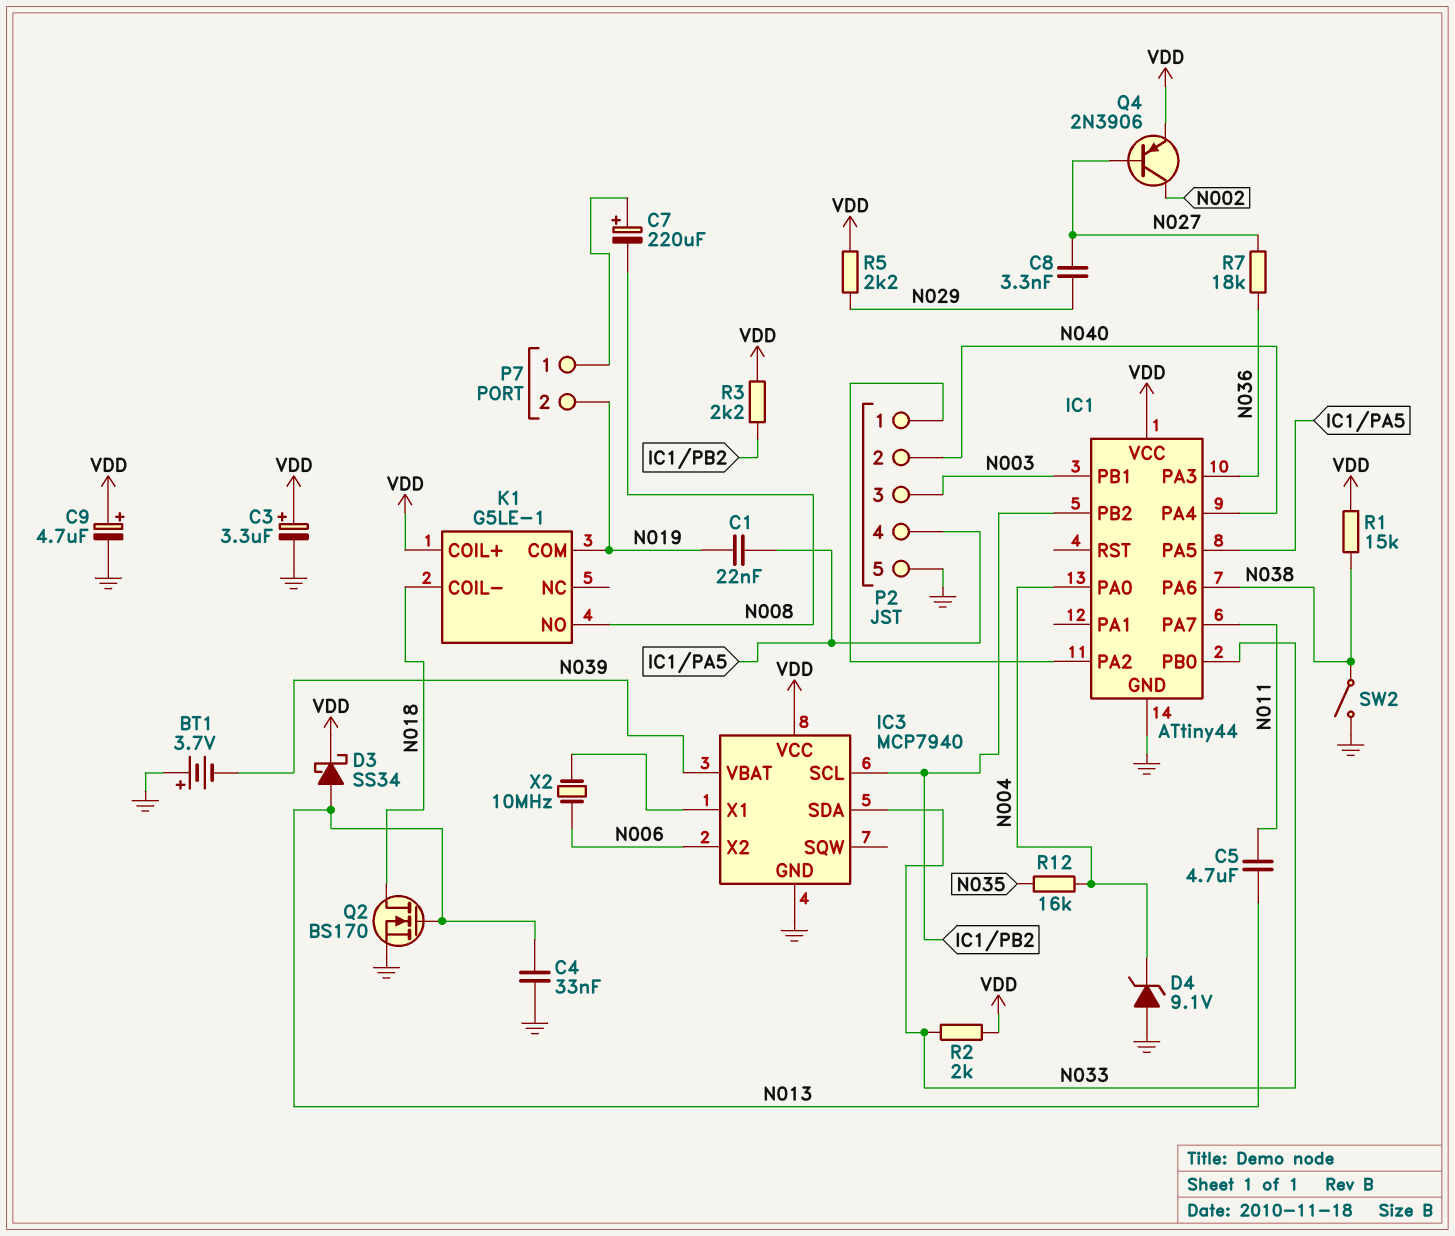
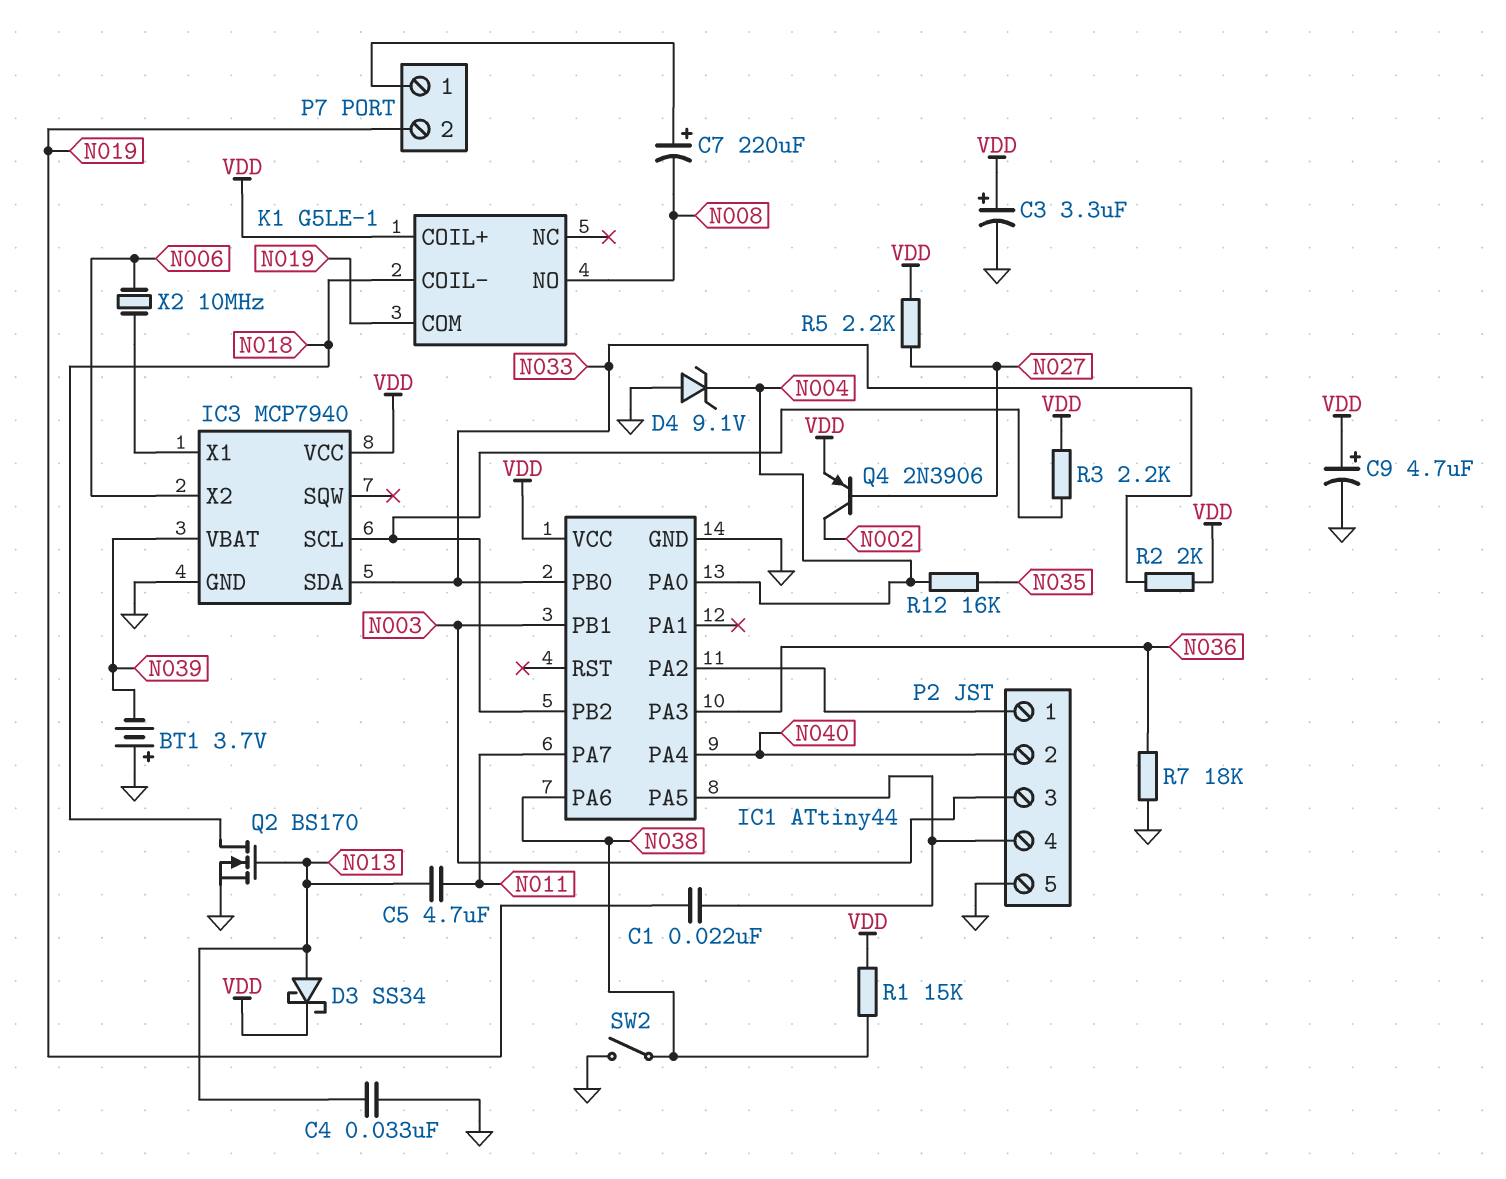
C8: 3.3nF (N027, N029) -> none
R5: 2.2k (N029, VDD) -> 2.2k (N027, VDD)
R7: 18k (N027, N036) -> 18k (GND, N036)

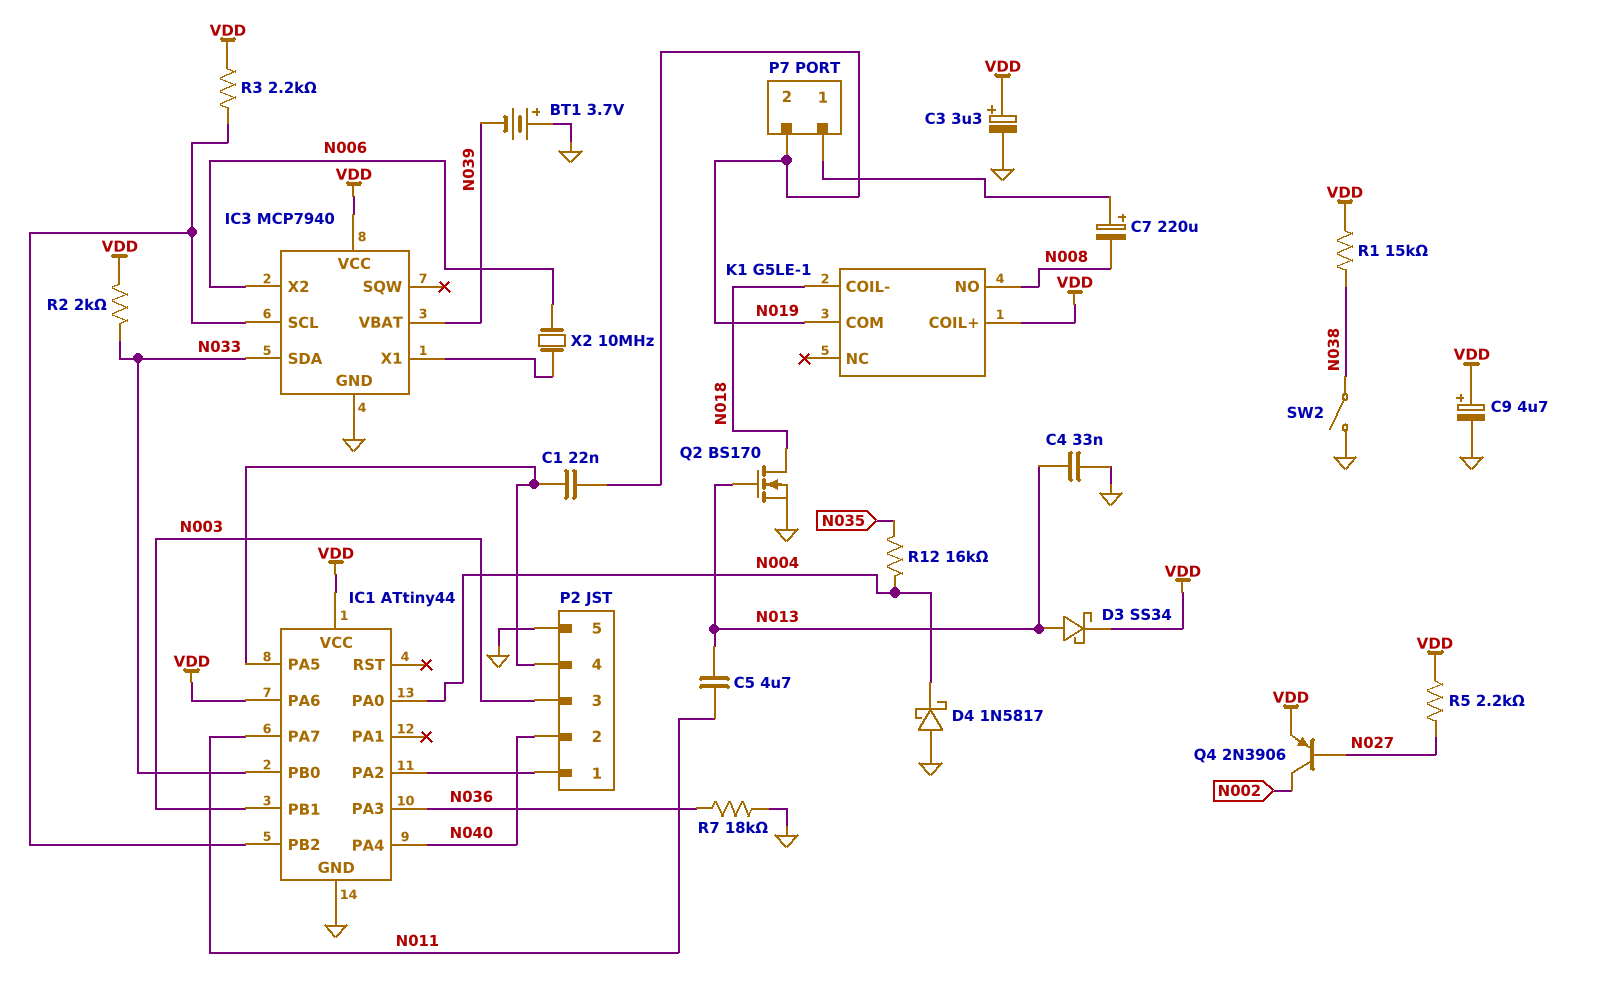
D4: zener 9.1V (A GND, K N004) -> schottky 1N5817 (A GND, K N004)
IC1 pin PA6: N038 -> VDD

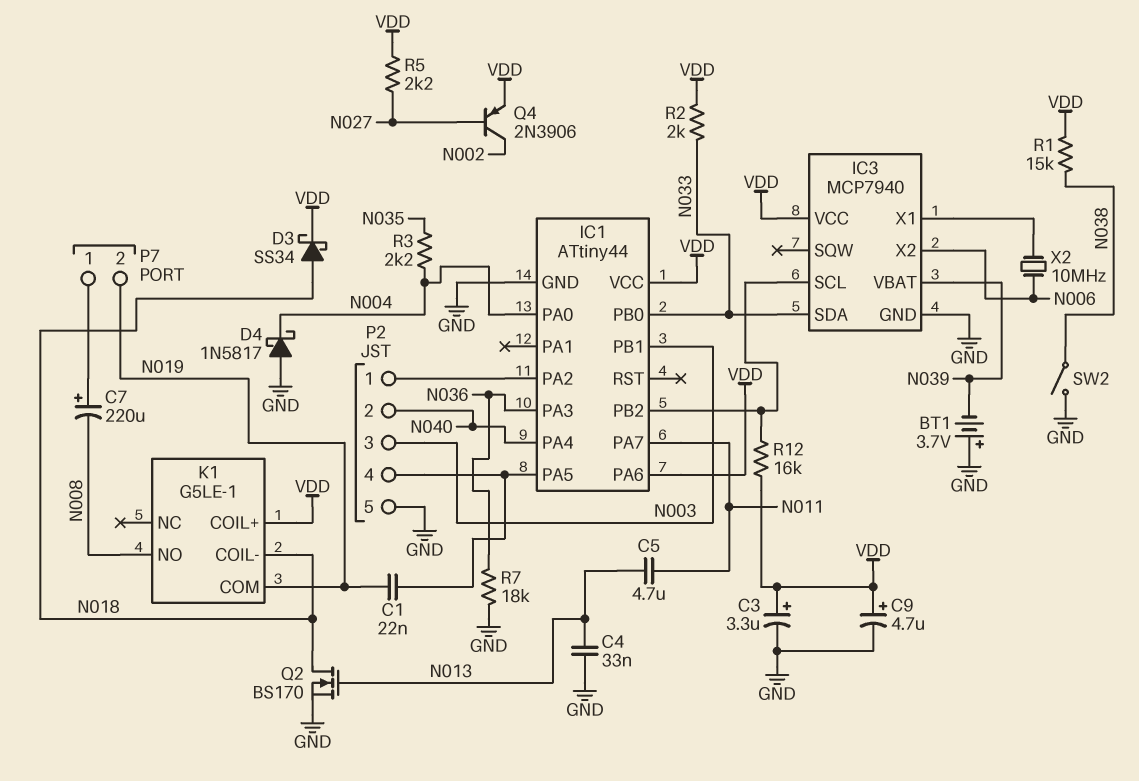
D3: schottky SS34 (A N013, K VDD) -> schottky SS34 (A N018, K VDD)
R3: 2.2k (IC1/PB2, VDD) -> 2.2k (N004, N035)
R12: 16k (N004, N035) -> 16k (IC1/PB2, VDD)

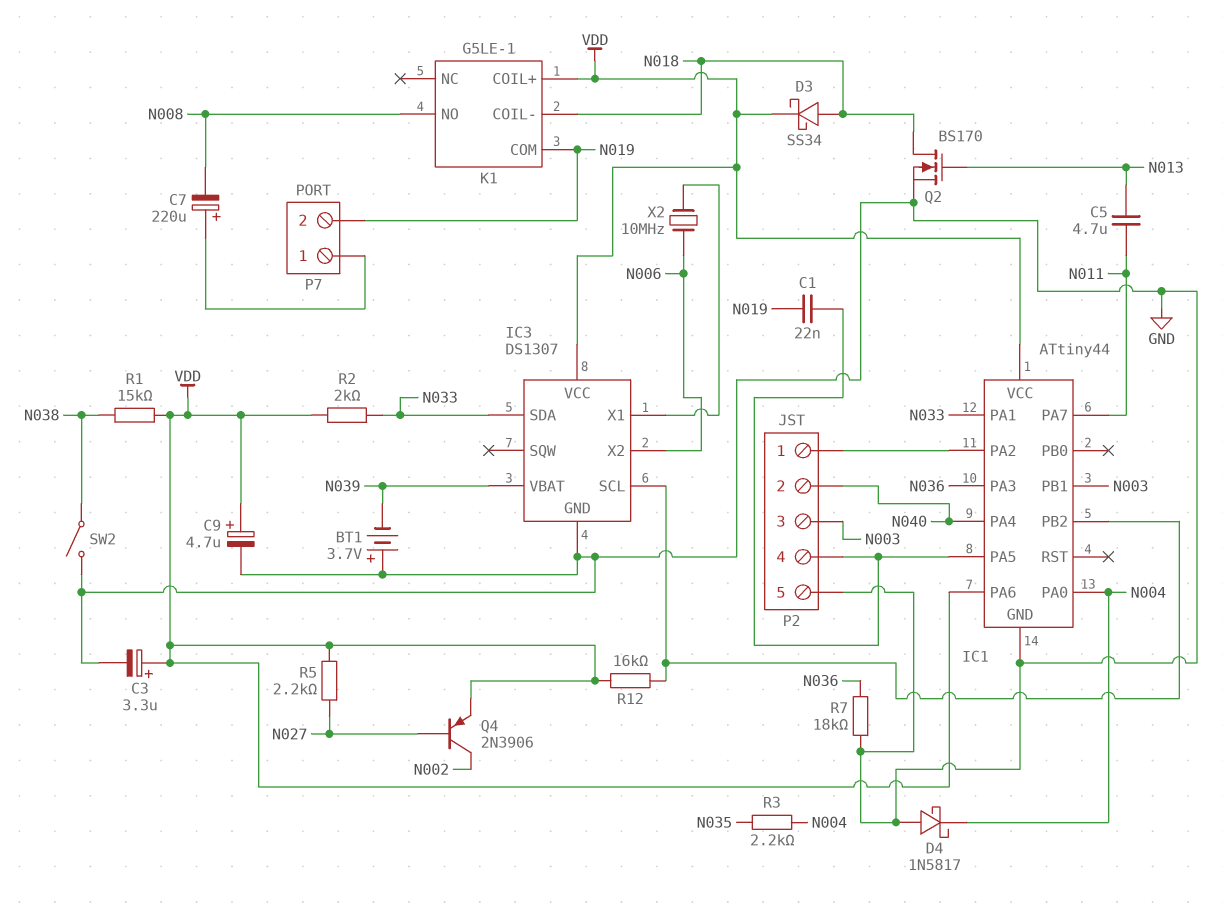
C4: 33nF (GND, N013) -> none
IC1 pin PA1: none -> N033
IC1 pin PB0: N033 -> none
IC3: MCP7940 -> DS1307

